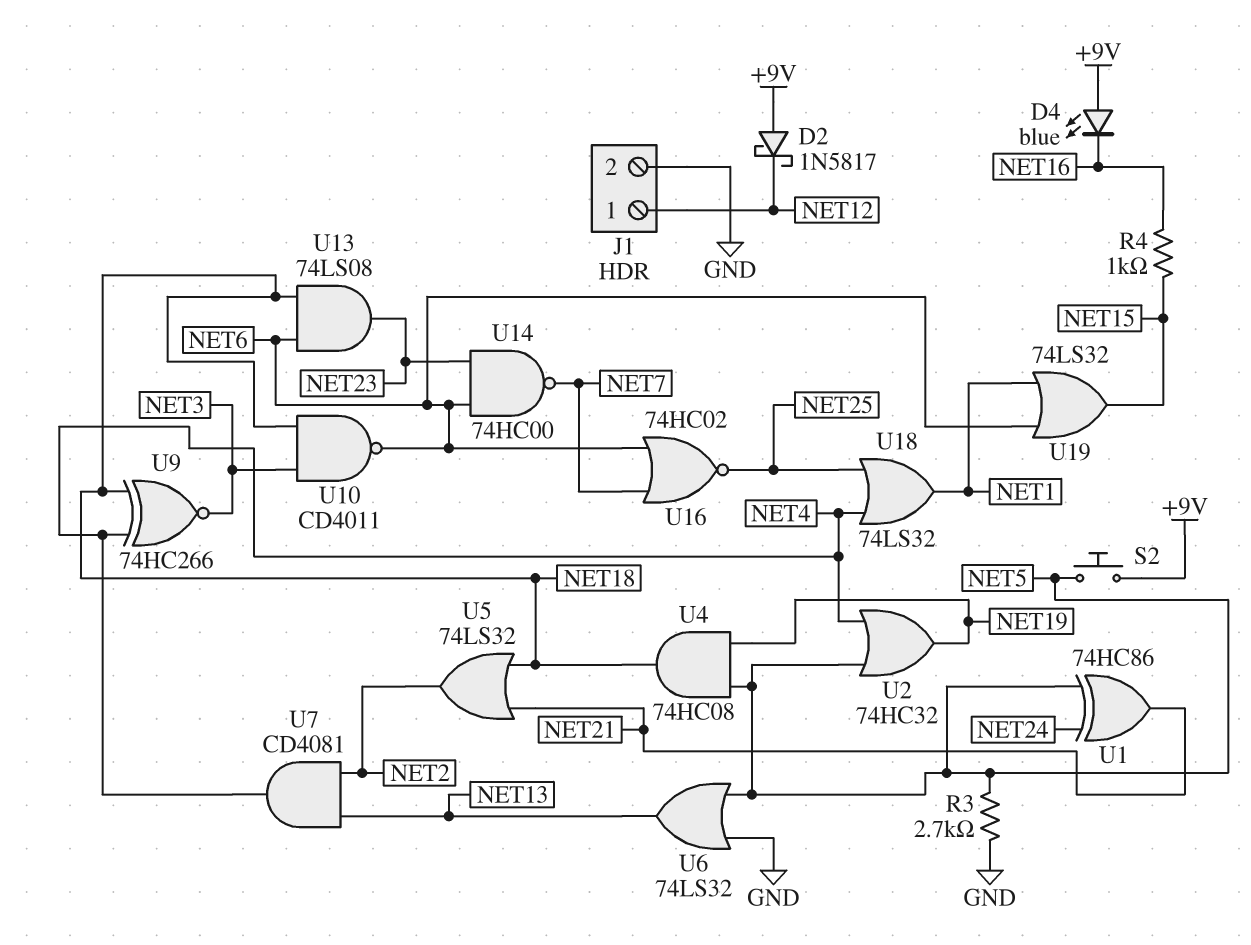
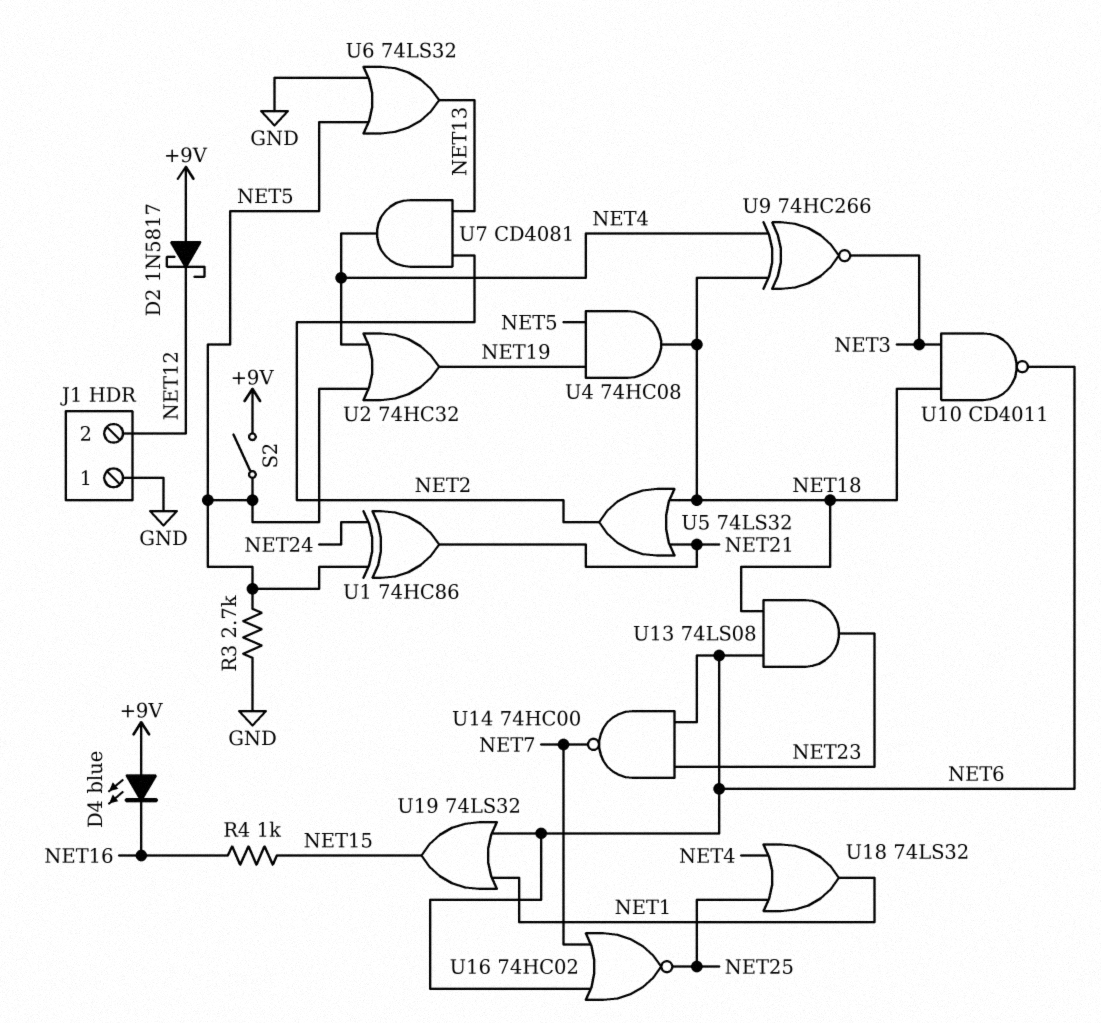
J1 pin 1: NET12 -> GND
J1 pin 2: GND -> NET12
S2: button (+9V, NET5) -> switch (+9V, NET5)

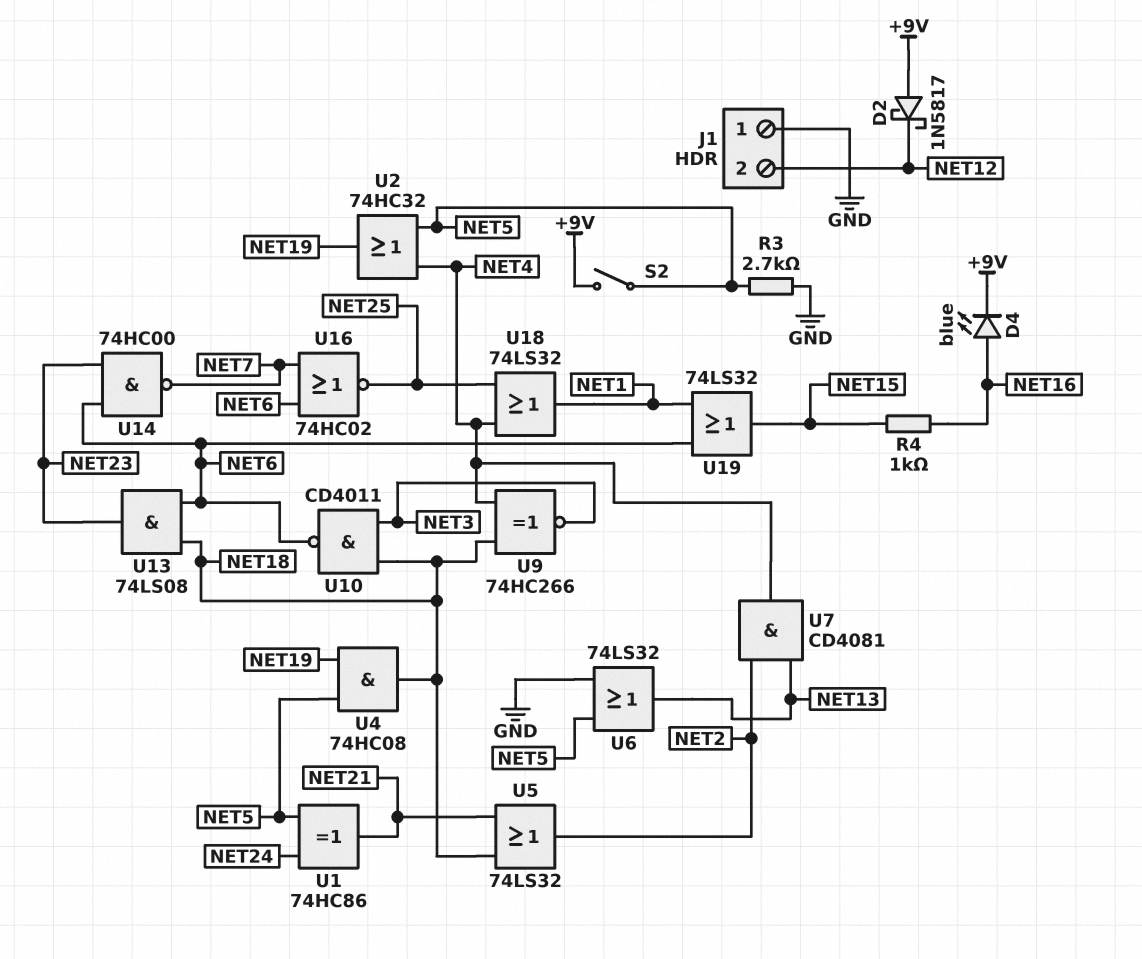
D4: LED blue (A +9V, K NET16) -> LED blue (A NET16, K +9V)

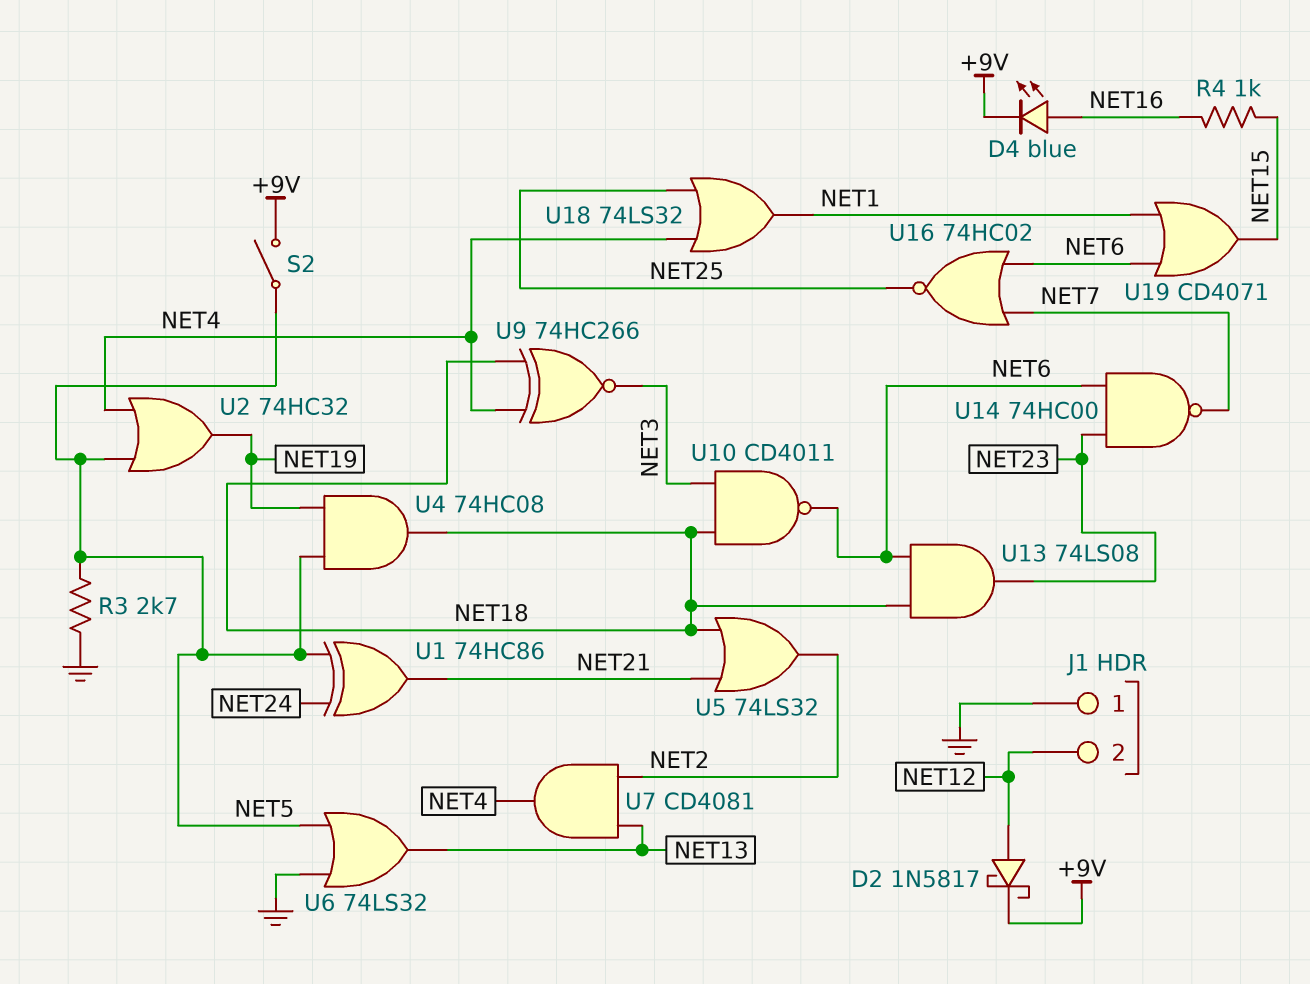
D2: schottky 1N5817 (A +9V, K NET12) -> schottky 1N5817 (A NET12, K +9V)
U19: OR 74LS32 (in NET1, in NET6, out NET15) -> OR CD4071 (in NET1, in NET6, out NET15)

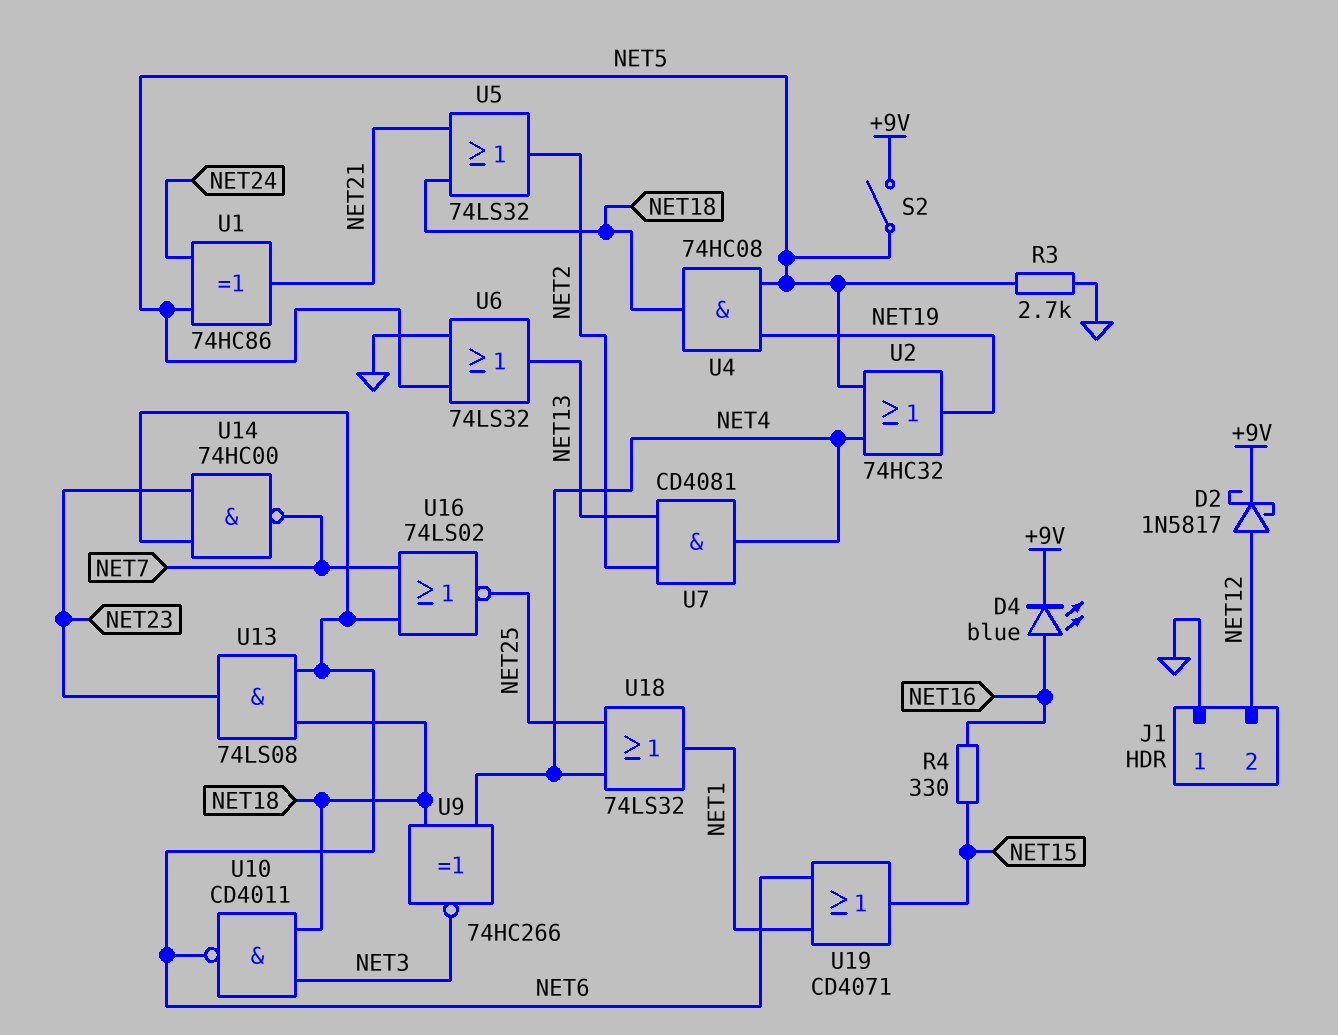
R4: 1k (NET15, NET16) -> 330 (NET15, NET16)
U16: NOR 74HC02 (in NET6, in NET7, out NET25) -> NOR 74LS02 (in NET6, in NET7, out NET25)

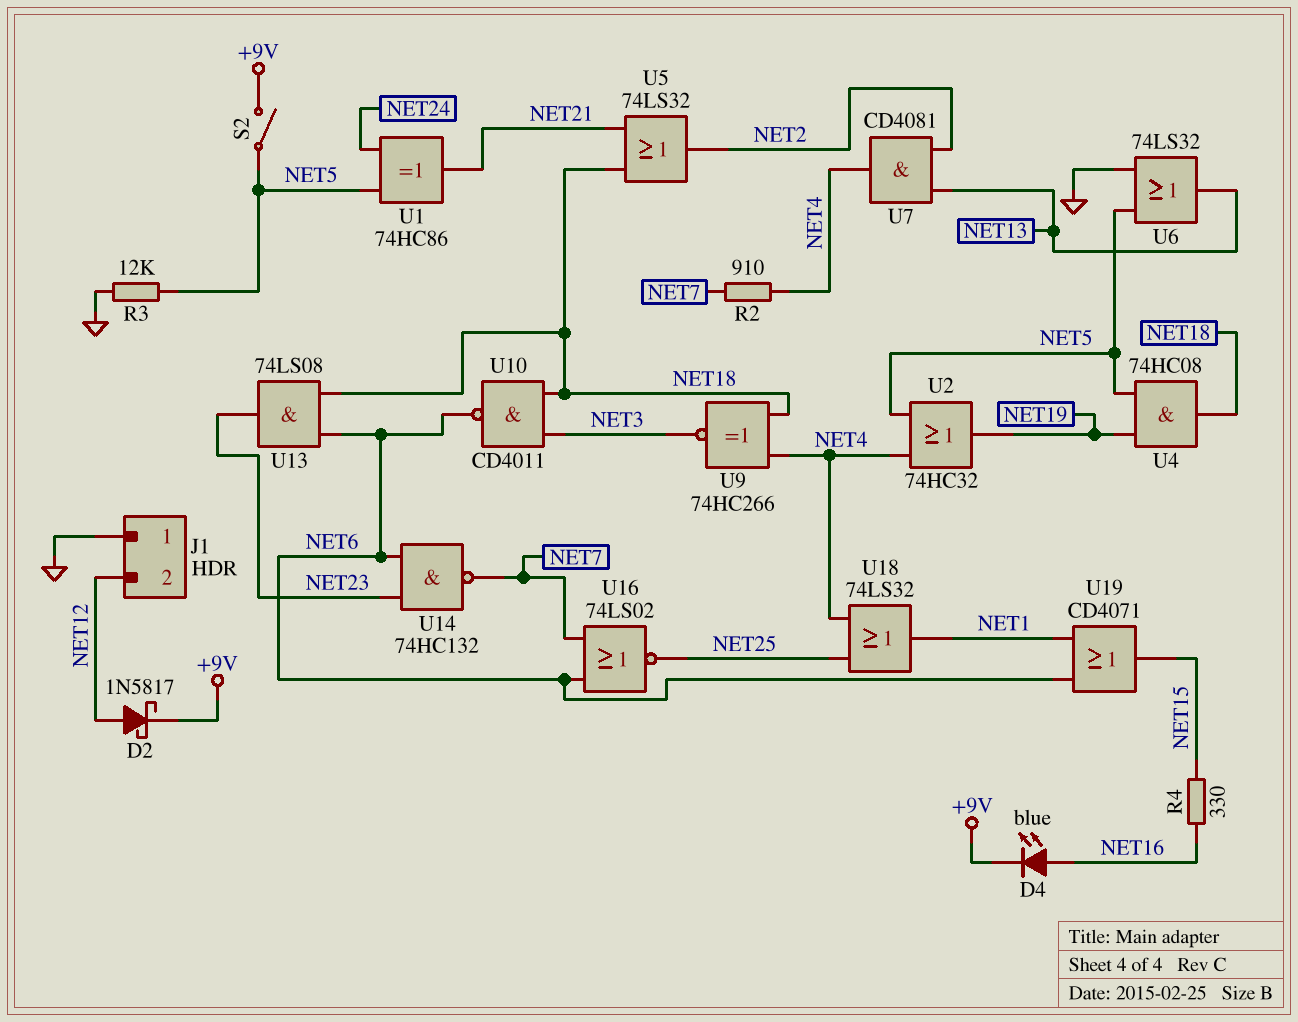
R2: none -> 910 (NET4, NET7)
R3: 2.7k (GND, NET5) -> 12k (GND, NET5)
U14: NAND 74HC00 (in NET6, in NET23, out NET7) -> NAND 74HC132 (in NET6, in NET23, out NET7)

